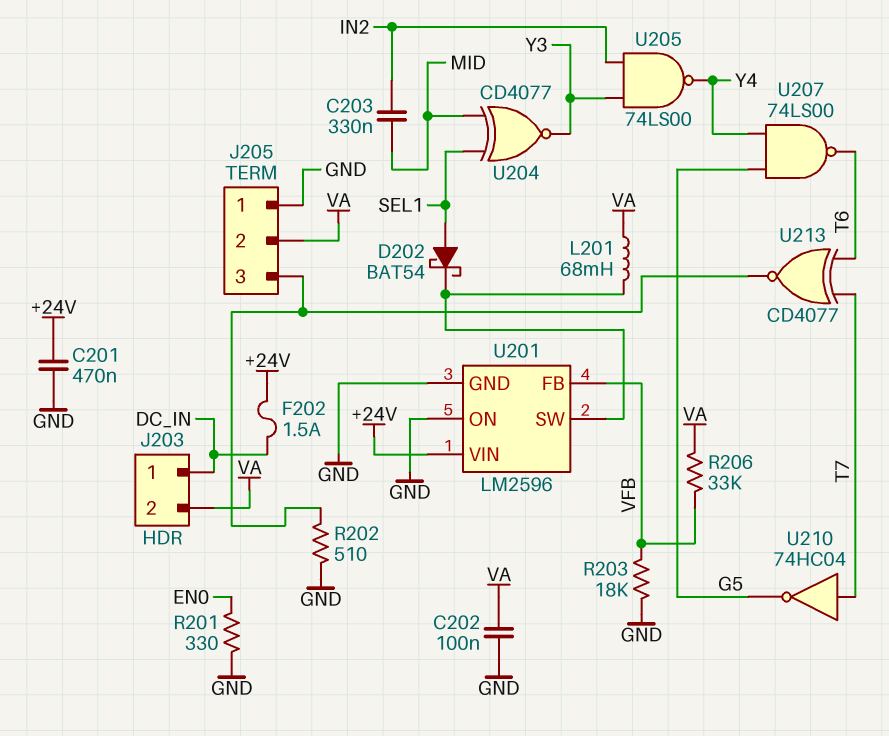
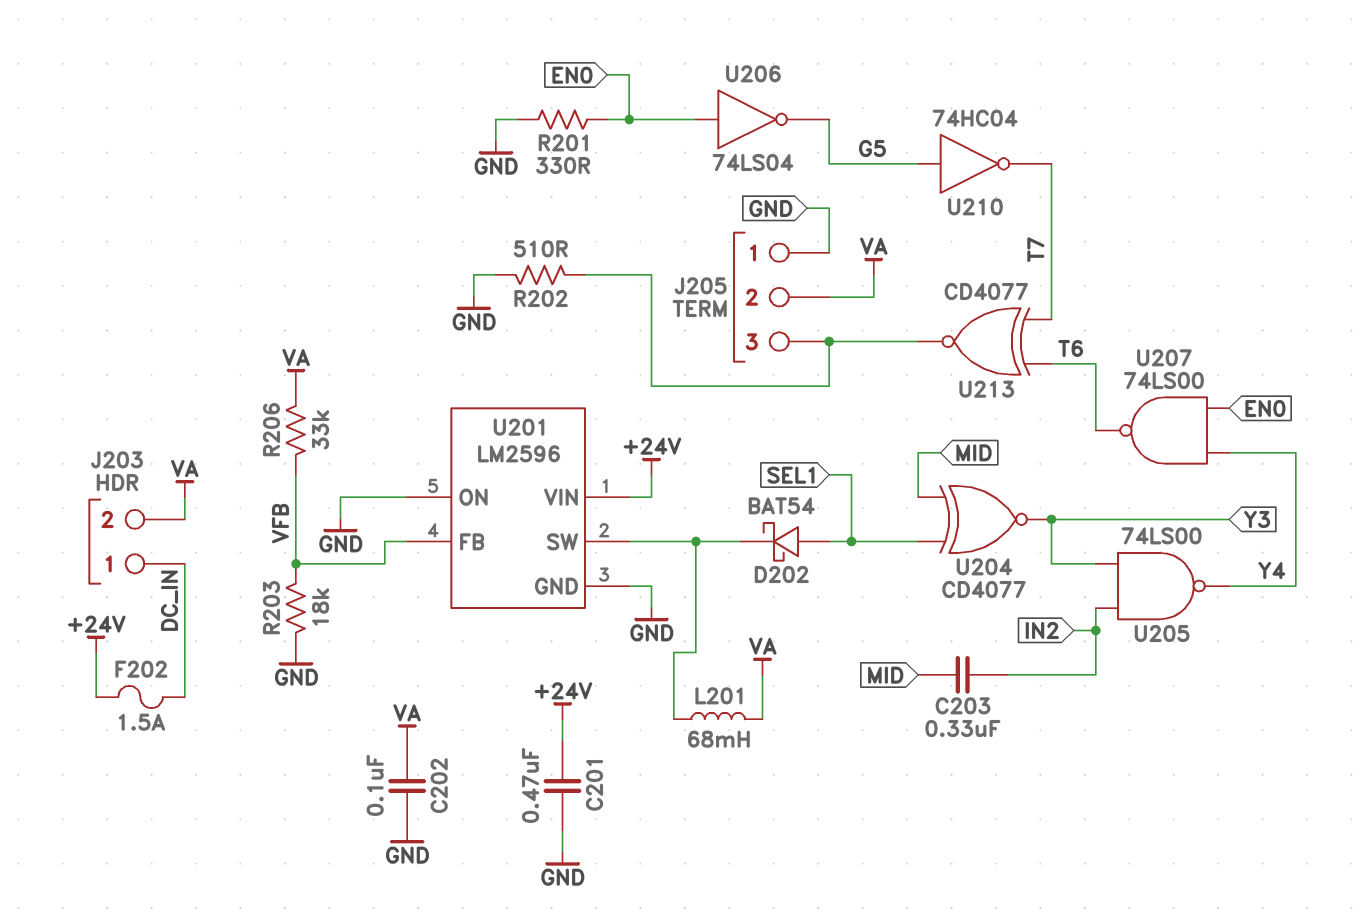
U206: none -> NOT 74LS04 (in EN0, out G5)
U207: NAND 74LS00 (in G5, in Y4, out T6) -> NAND 74LS00 (in EN0, in Y4, out T6)
U210: NOT 74HC04 (in T7, out G5) -> NOT 74HC04 (in G5, out T7)

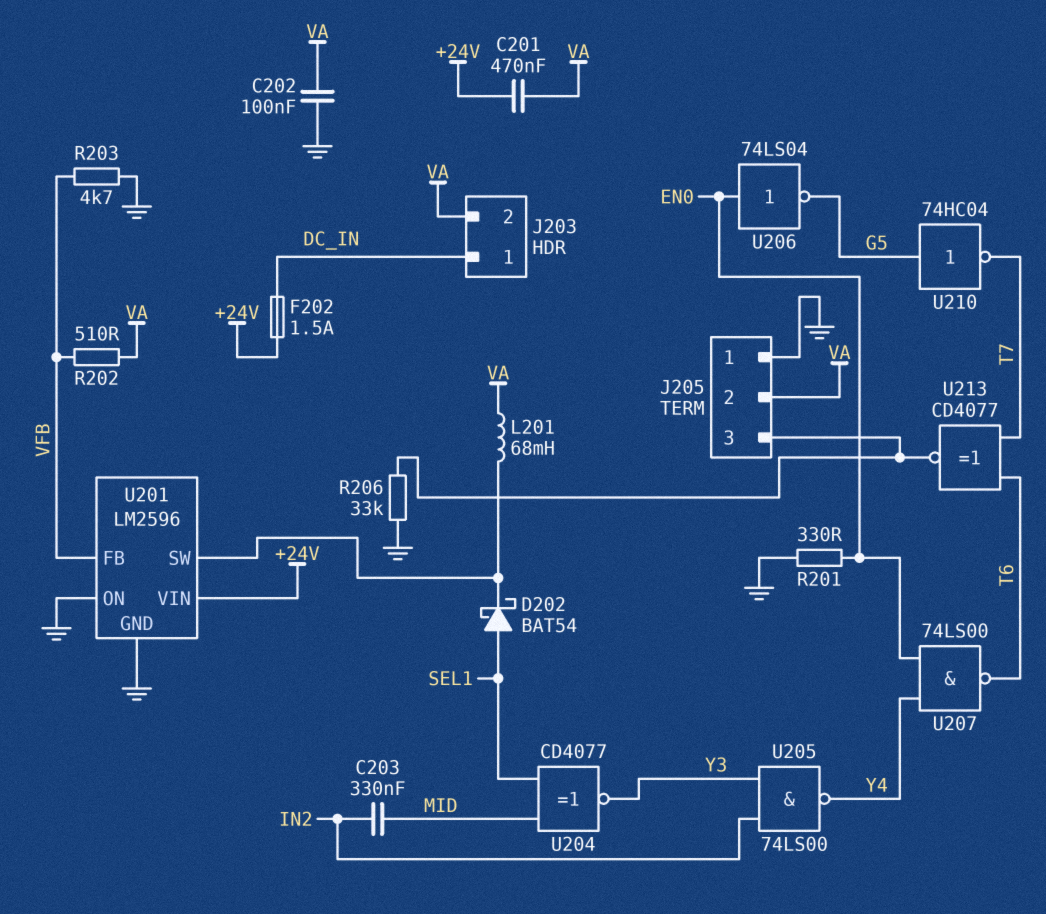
C201: 470nF (+24V, GND) -> 470nF (+24V, VA)
R202: 510 (GND, J205/3) -> 510 (VA, VFB)
R203: 18k (GND, VFB) -> 4.7k (GND, VFB)
R206: 33k (VA, VFB) -> 33k (GND, J205/3)

